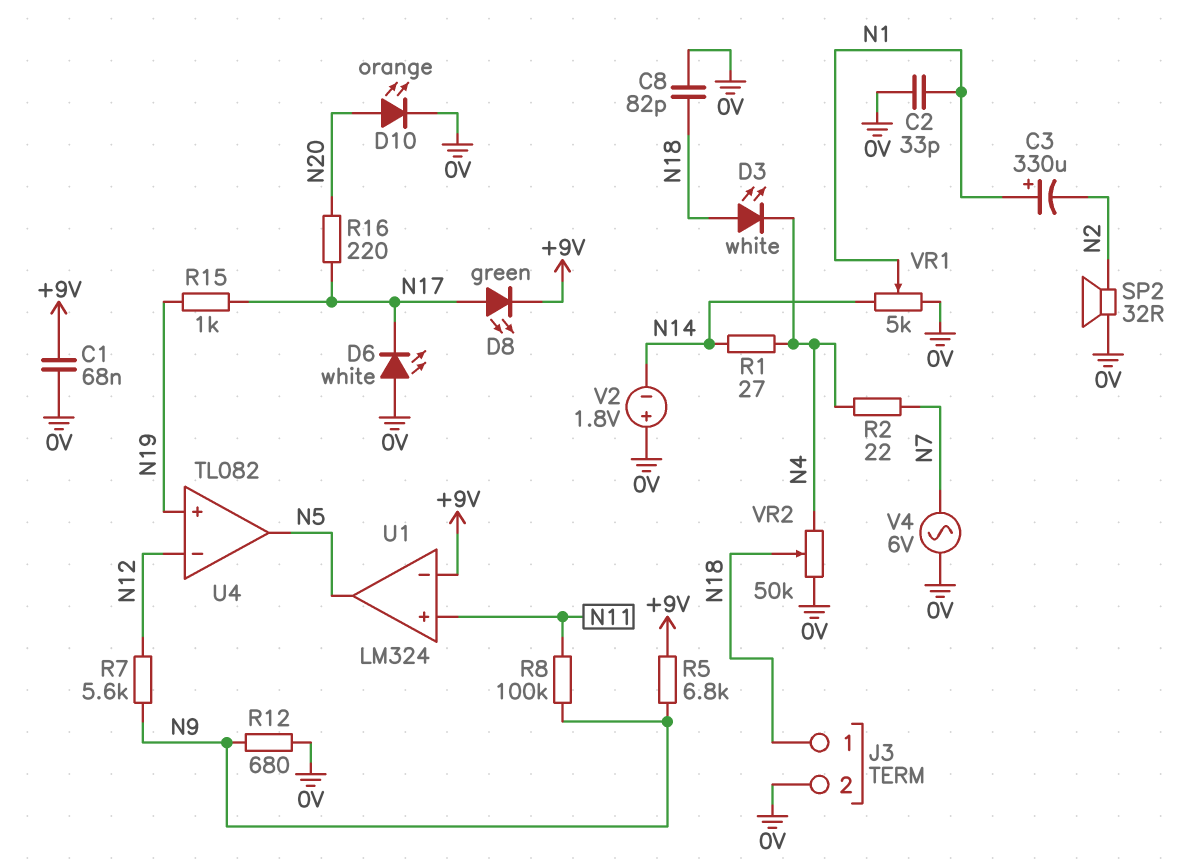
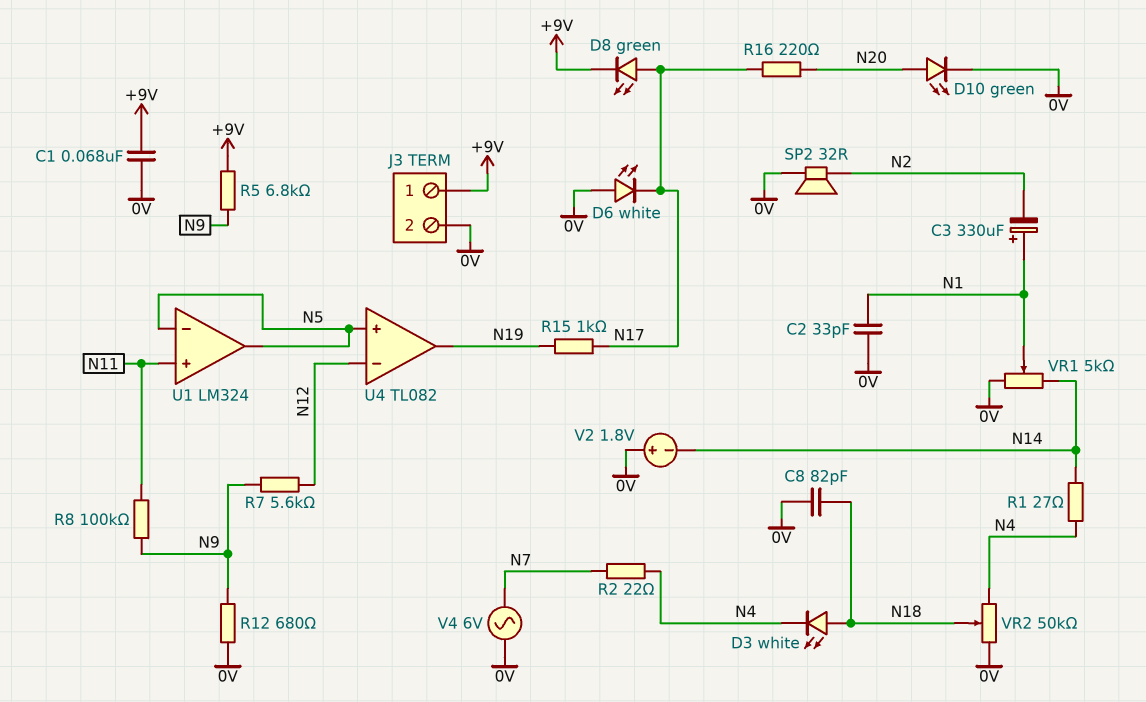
D10: LED orange (A N20, K 0V) -> LED green (A N20, K 0V)
J3 pin 1: N18 -> +9V
U1 pin in-: +9V -> N5
U4 pin in+: N19 -> N5
U4 pin out: N5 -> N19

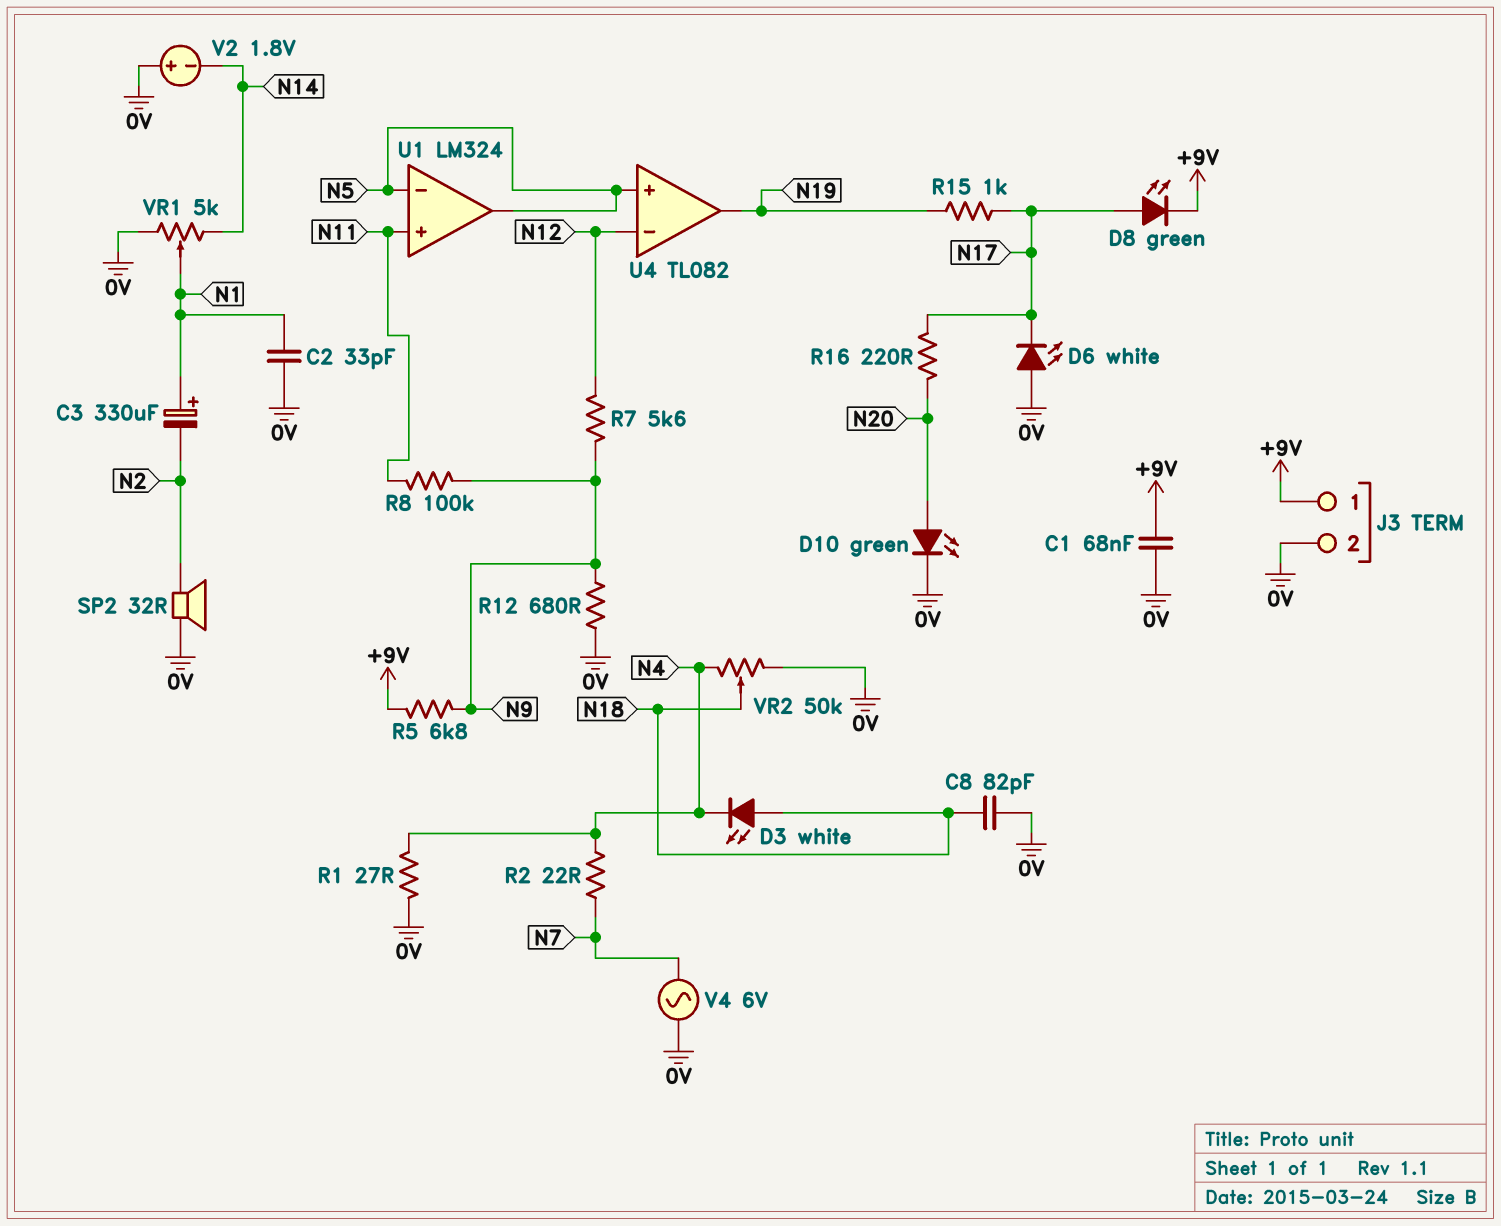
R1: 27 (N4, N14) -> 27 (0V, N4)

